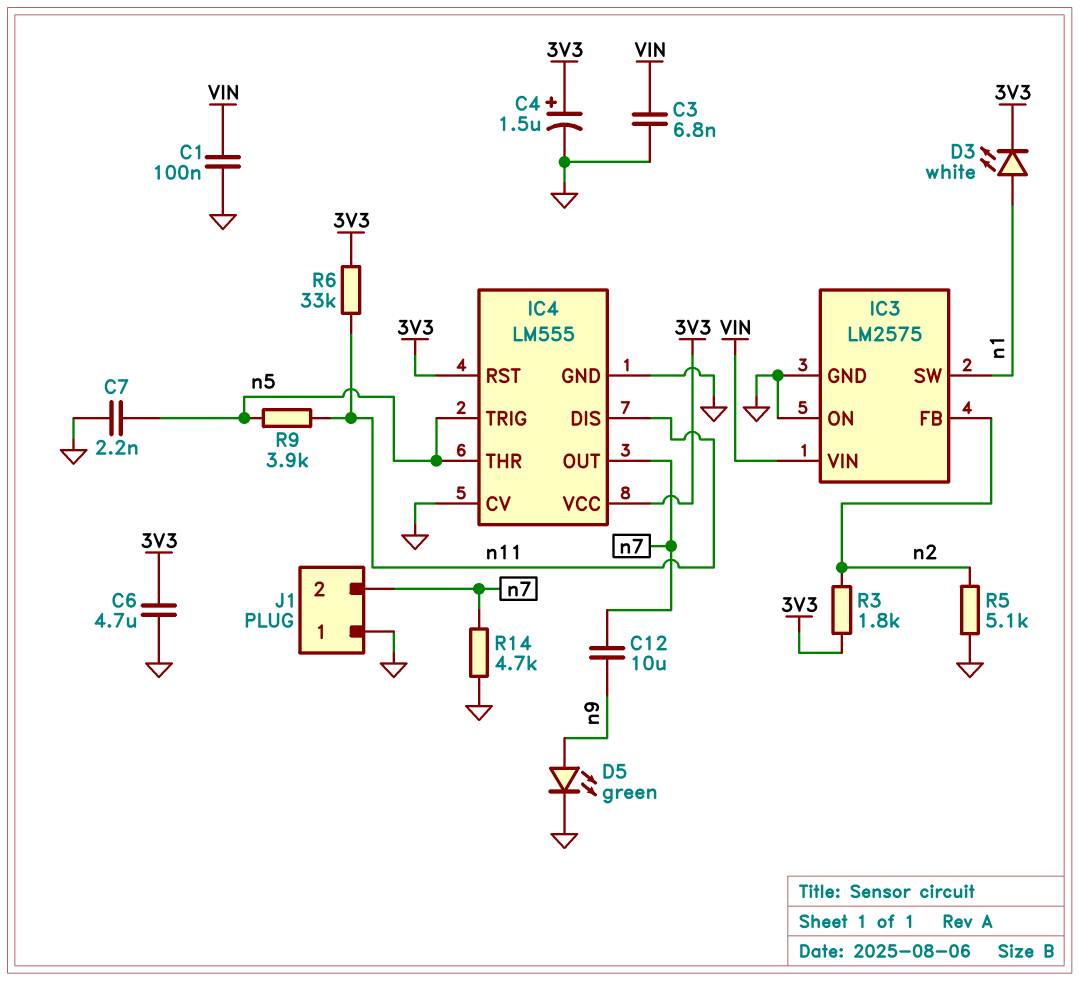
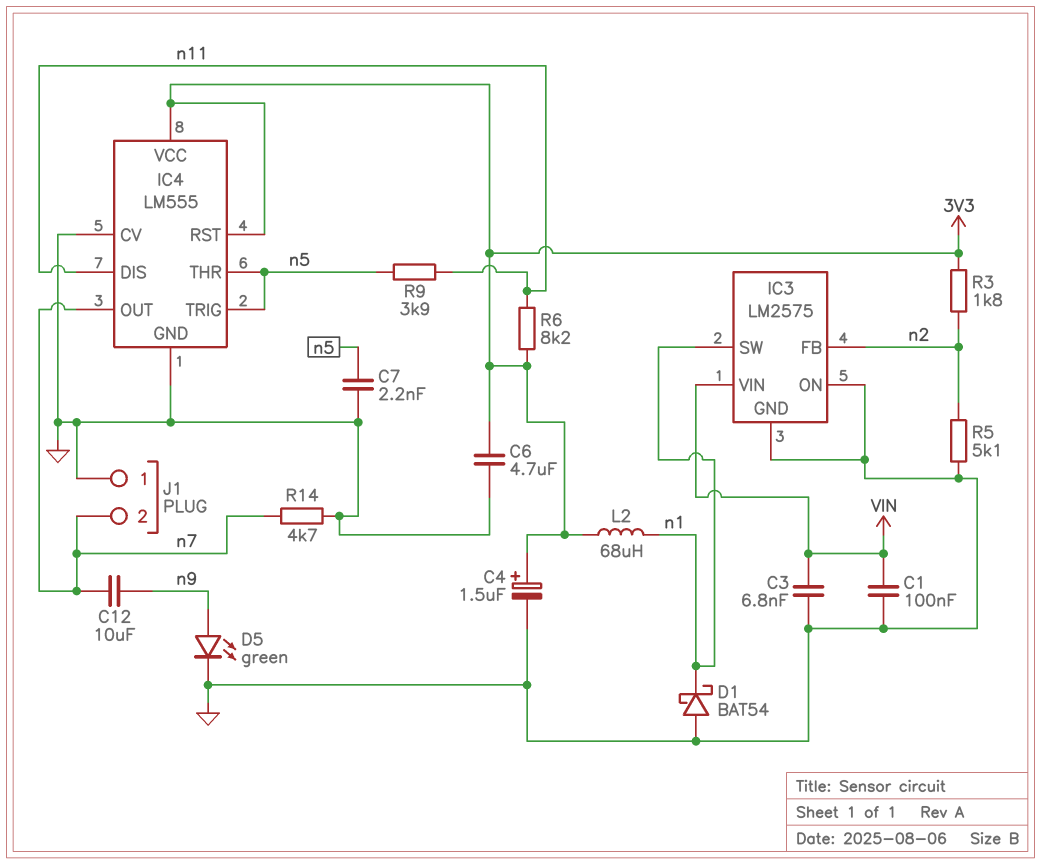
D1: none -> schottky BAT54 (A GND, K n1)
D3: LED white (A n1, K 3V3) -> none
L2: none -> 68uH (3V3, n1)
R6: 33k (3V3, n11) -> 8.2k (3V3, n11)

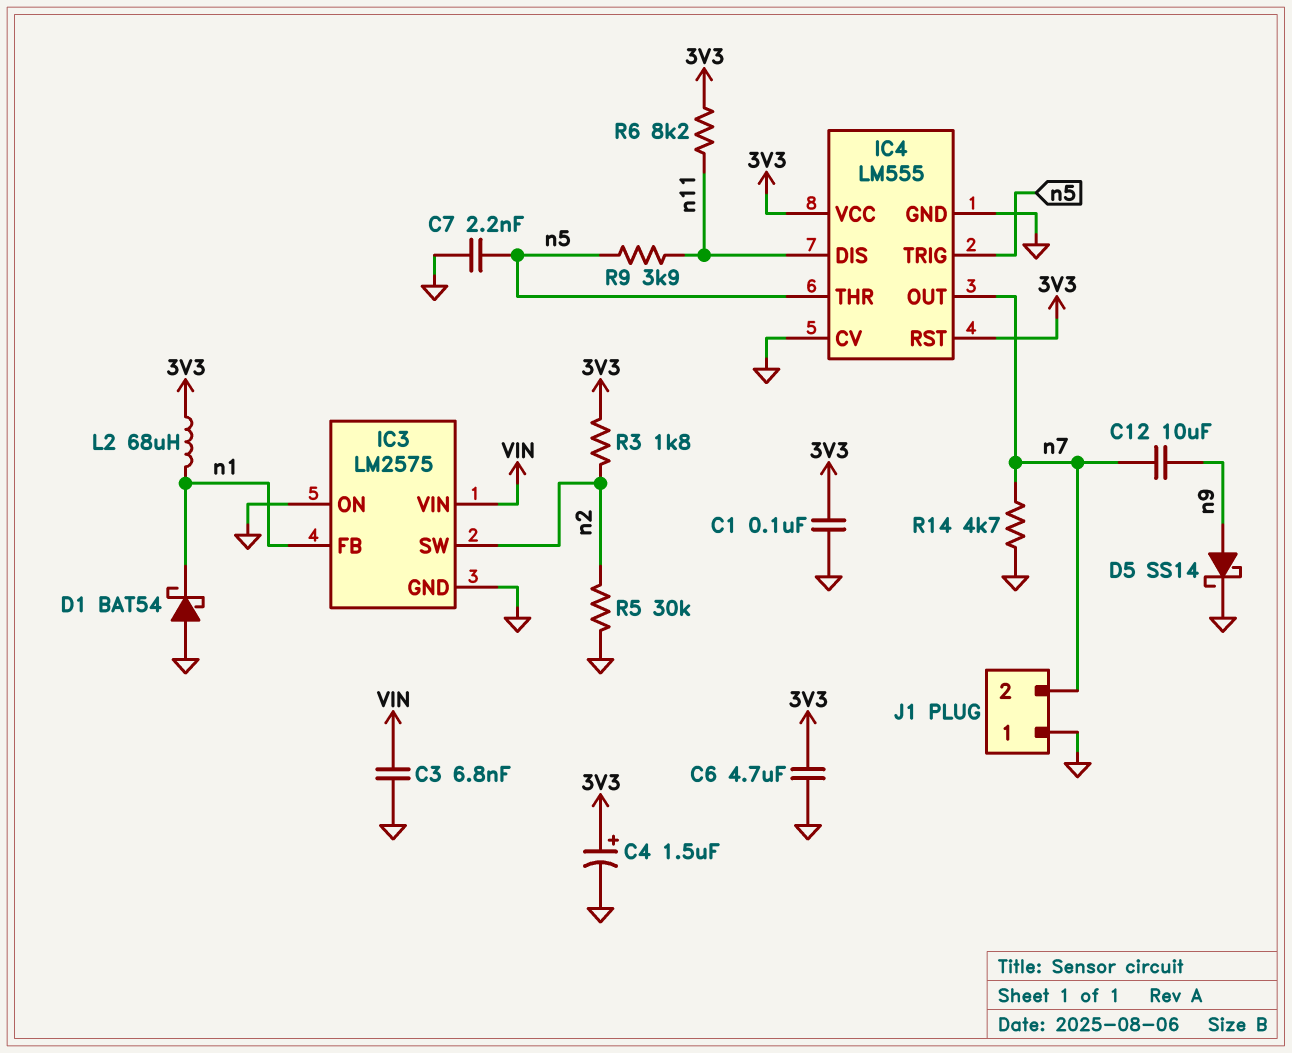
C1: 100nF (GND, VIN) -> 100nF (3V3, GND)
D5: LED green (A n9, K GND) -> schottky SS14 (A n9, K GND)
IC3 pin FB: n2 -> n1
IC3 pin SW: n1 -> n2
R5: 5.1k (GND, n2) -> 30k (GND, n2)

